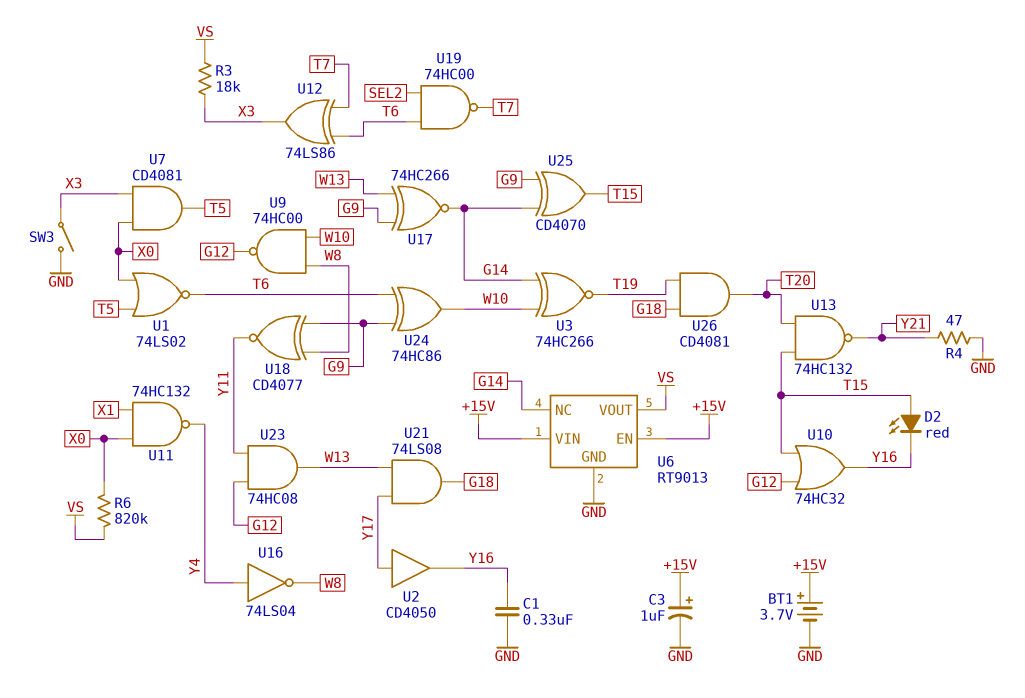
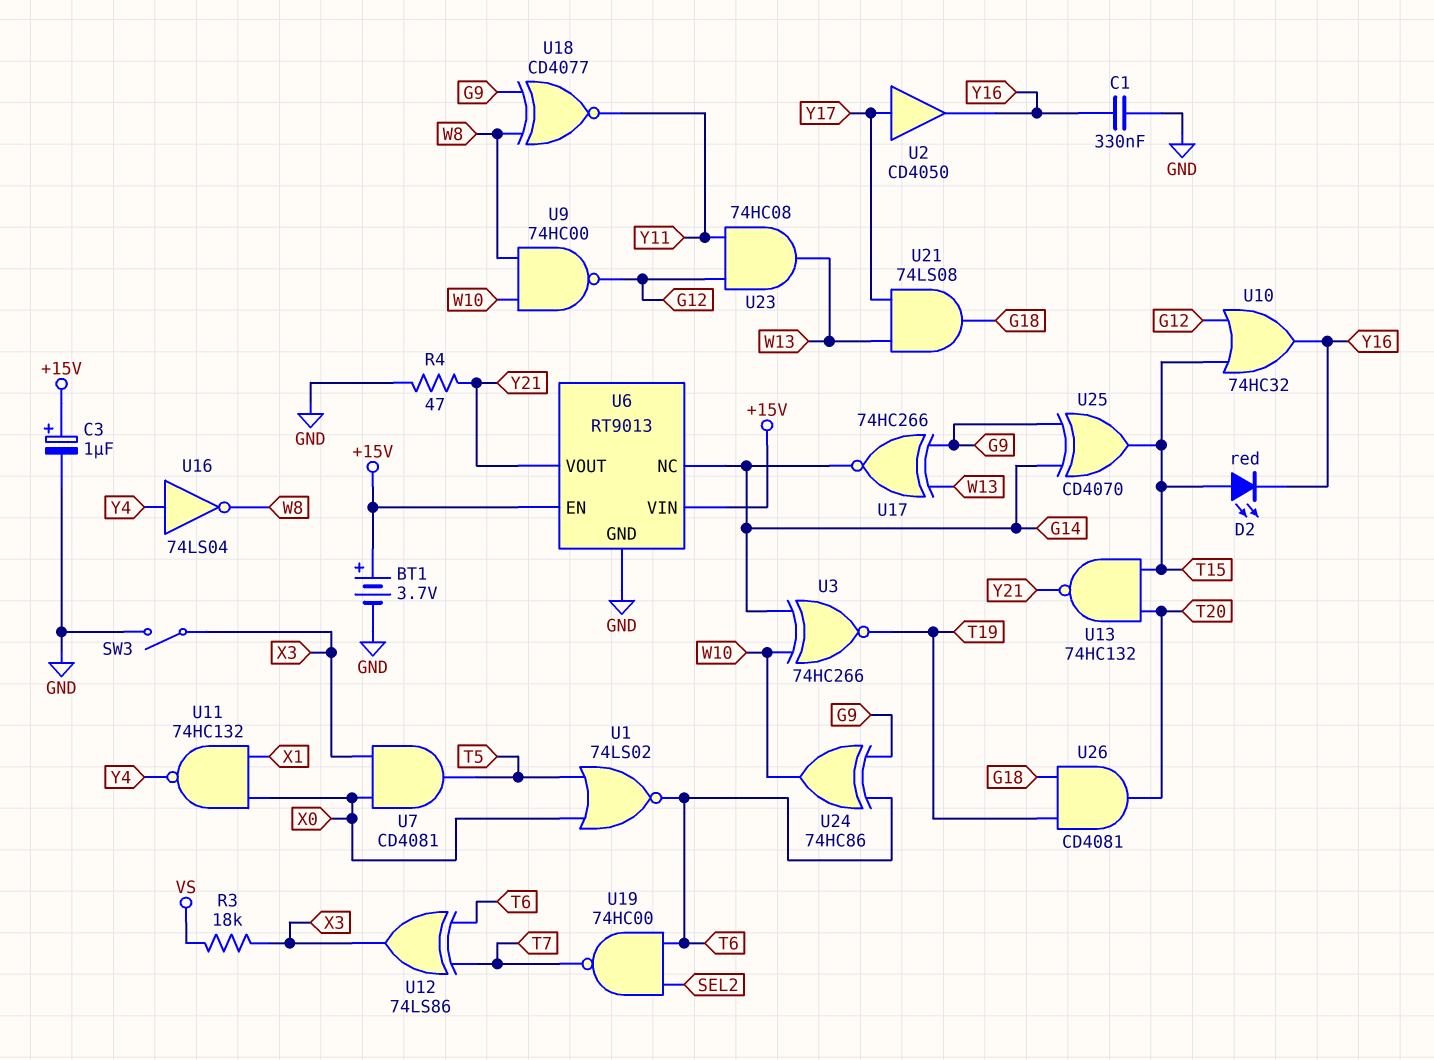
R6: 820k (VS, X0) -> none
U6 pin VOUT: VS -> Y21

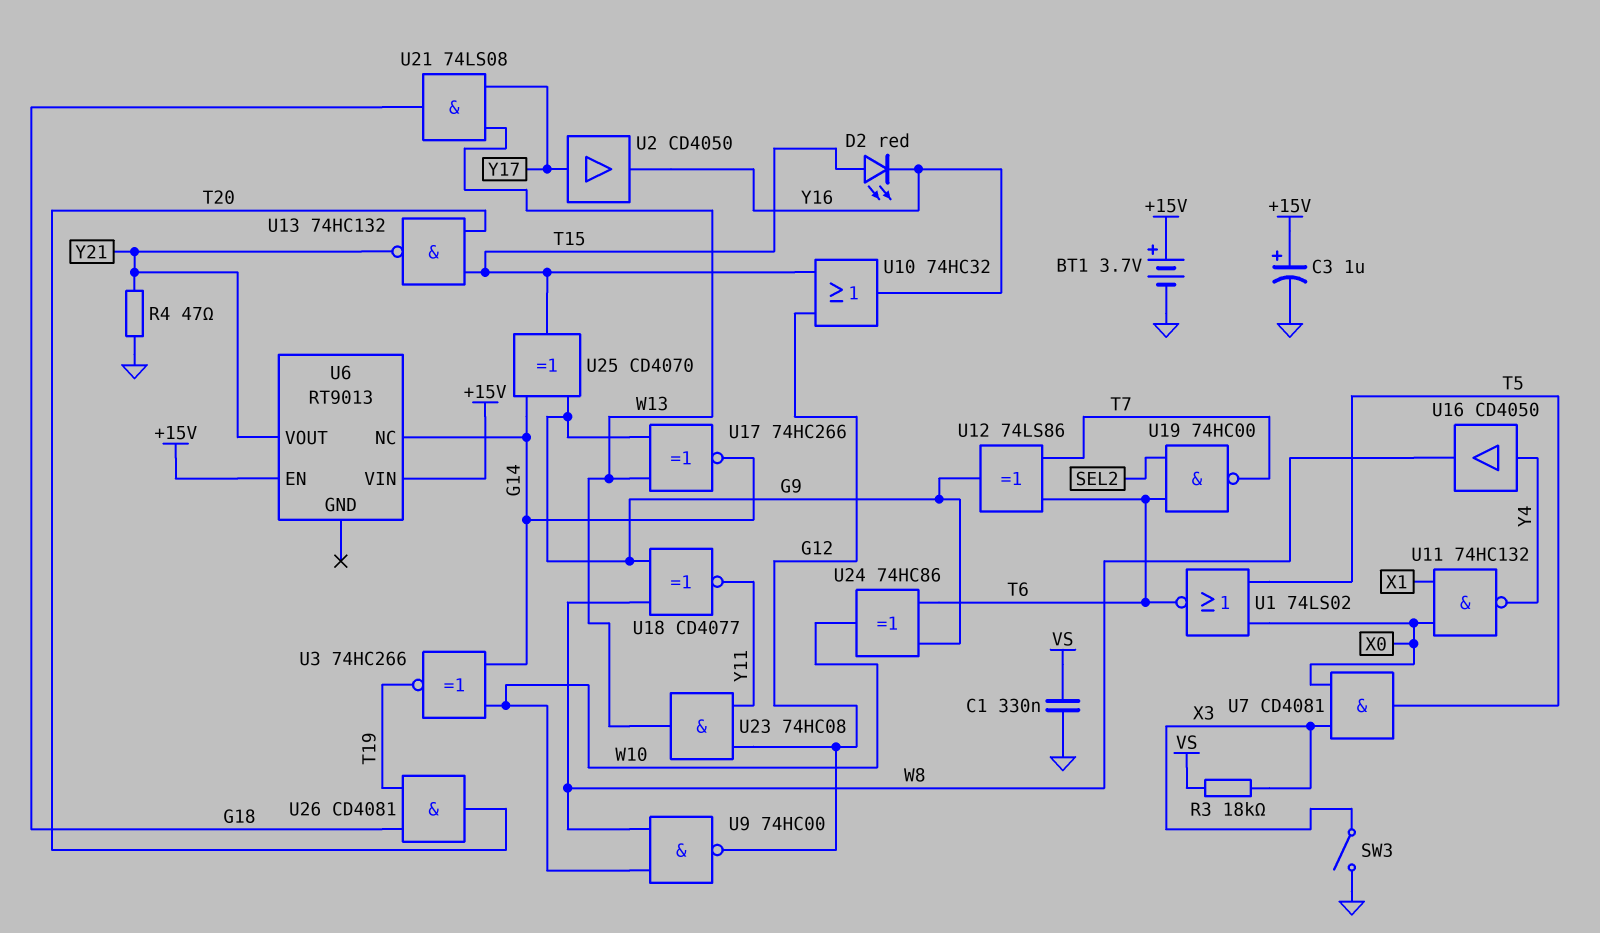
C1: 330nF (GND, Y16) -> 330nF (GND, VS)
U6 pin GND: GND -> none
U12: XOR 74LS86 (in T6, in T7, out X3) -> XOR 74LS86 (in T6, in T7, out G9)
U16: NOT 74LS04 (in Y4, out W8) -> buffer CD4050 (in Y4, out W8)

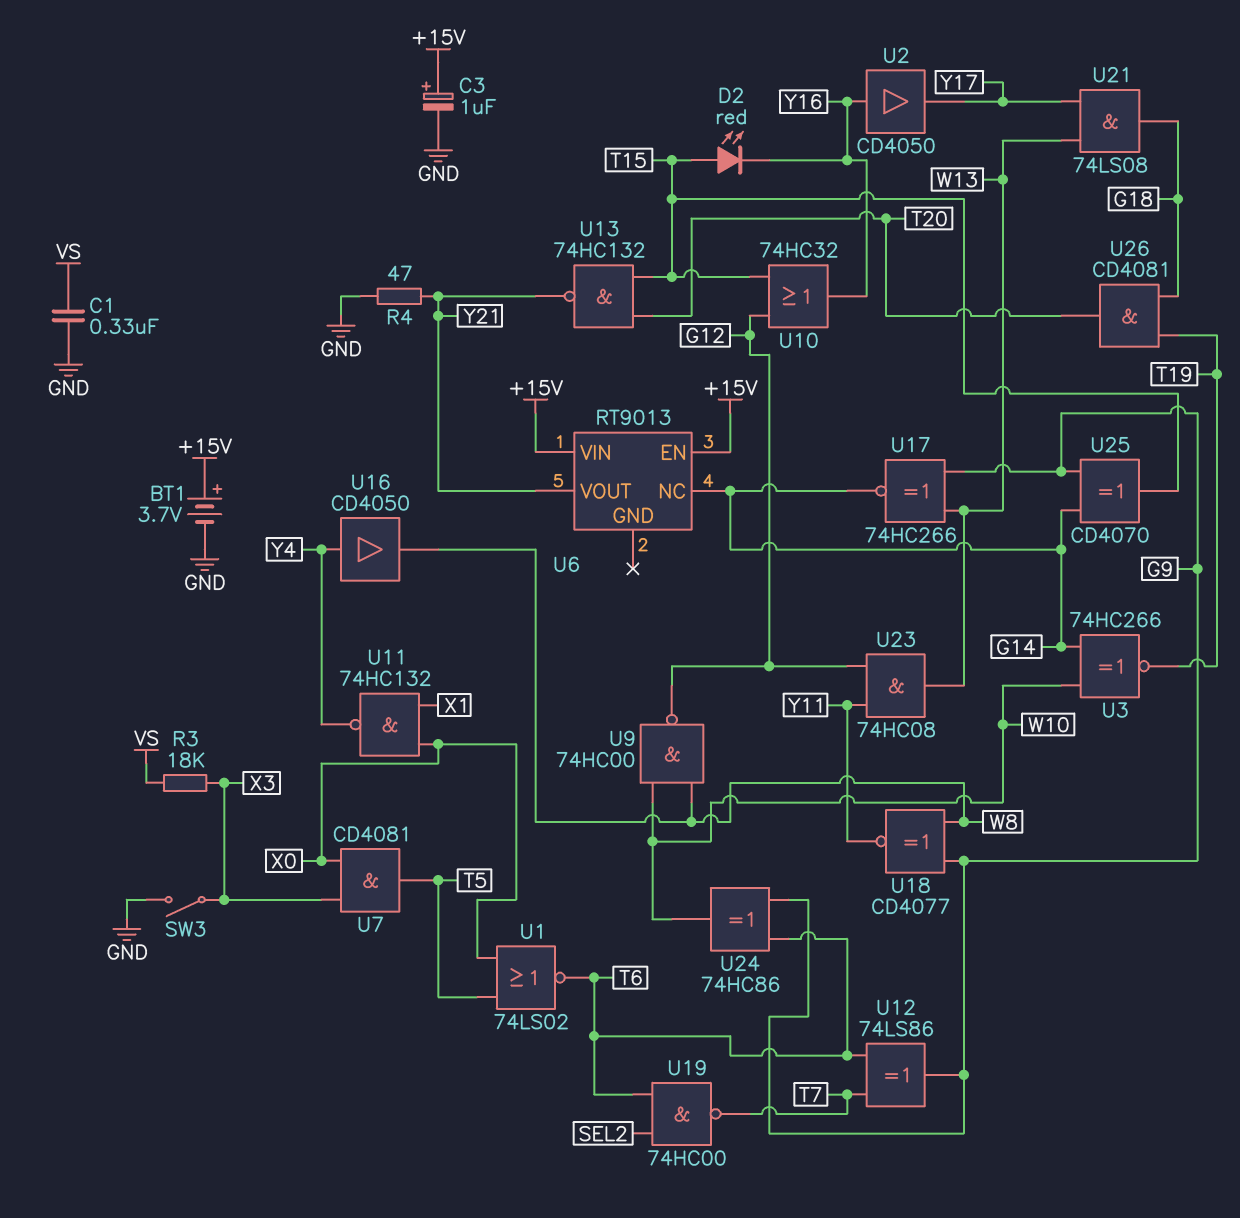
U2: buffer CD4050 (in Y17, out Y16) -> buffer CD4050 (in Y16, out Y17)

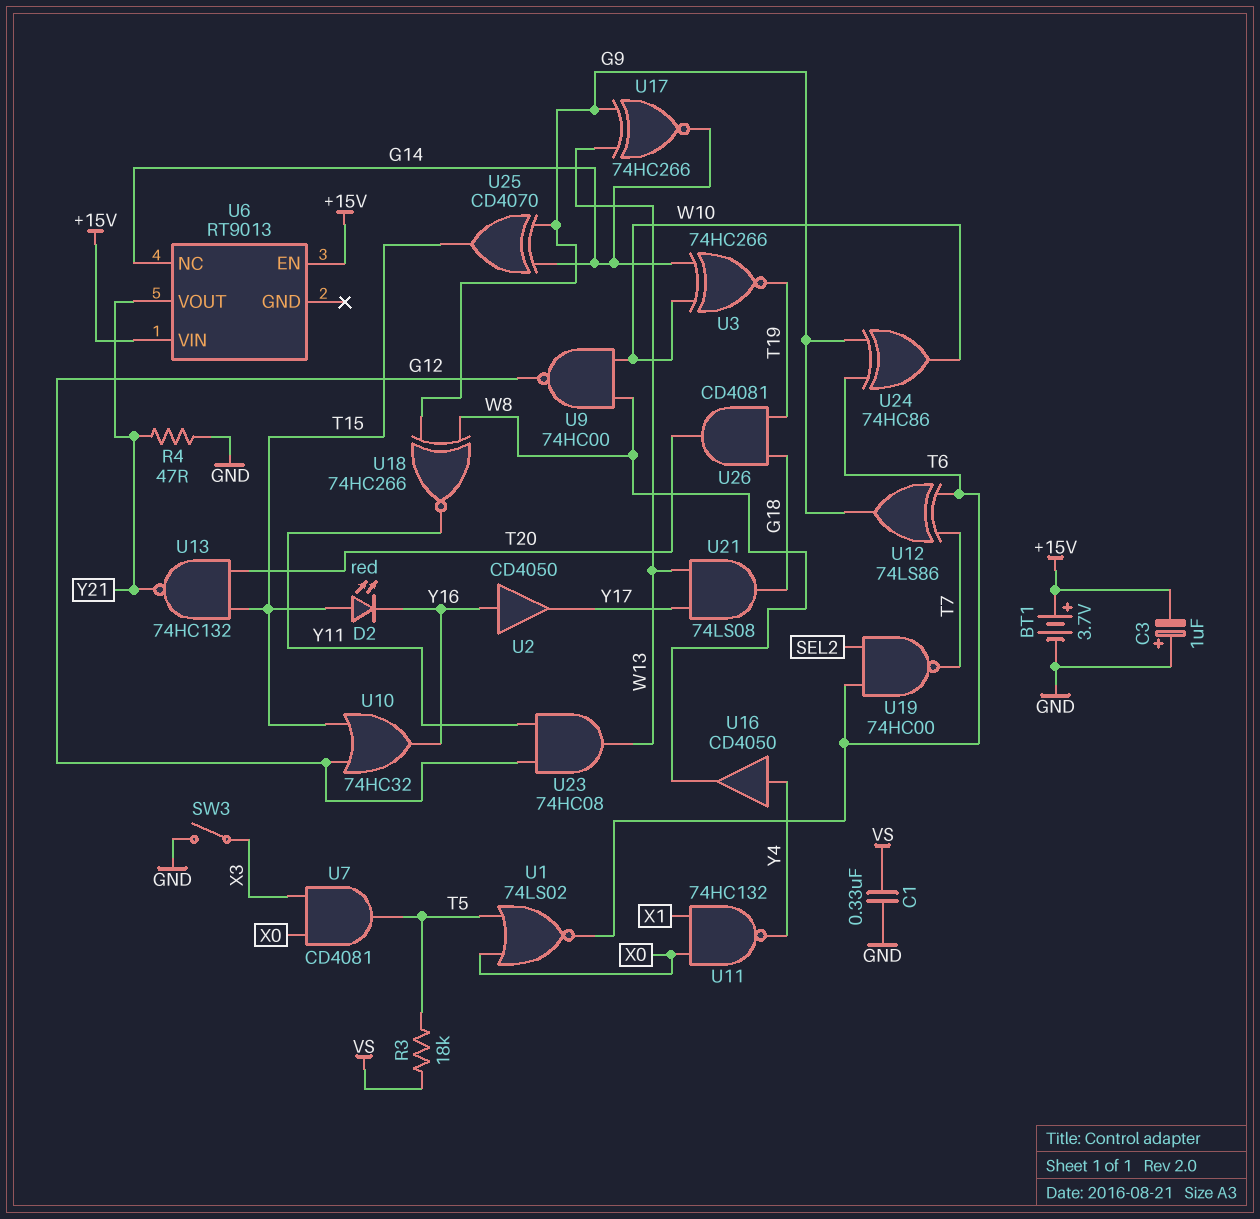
C3: 1uF (plus +15V, minus GND) -> 1uF (plus GND, minus +15V)
R3: 18k (VS, X3) -> 18k (T5, VS)
U18: XNOR CD4077 (in G9, in W8, out Y11) -> XNOR 74HC266 (in G9, in W8, out Y11)

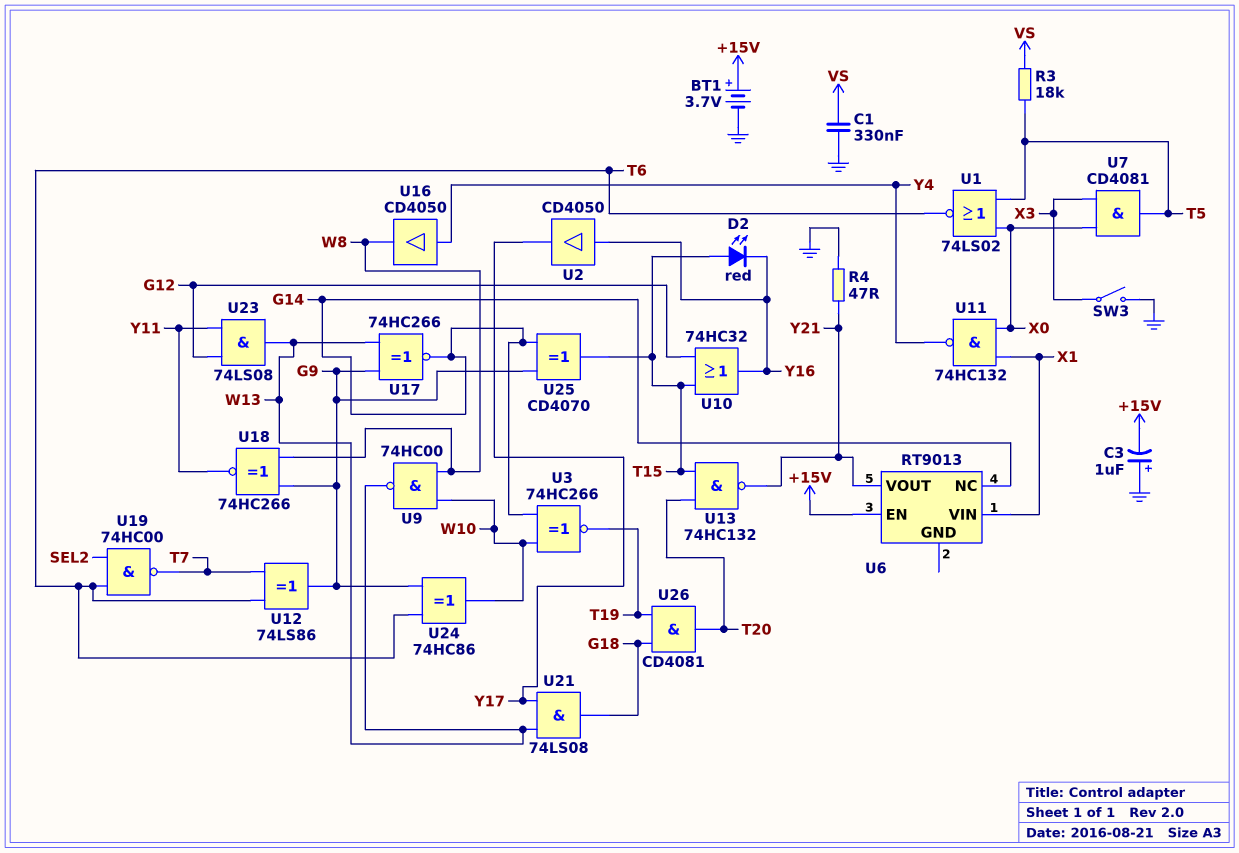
U6 pin VIN: +15V -> X1
U9: NAND 74HC00 (in W8, in W10, out G12) -> NAND 74HC00 (in W8, in W10, out W13)
U23: AND 74HC08 (in G12, in Y11, out W13) -> AND 74LS08 (in G12, in Y11, out W13)

